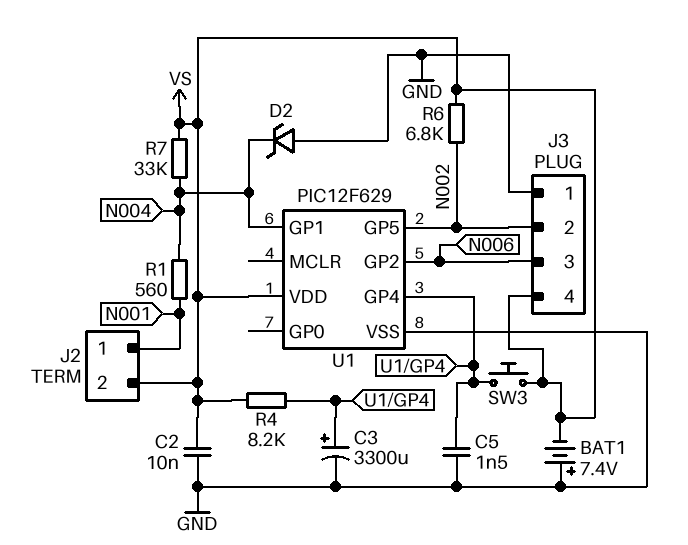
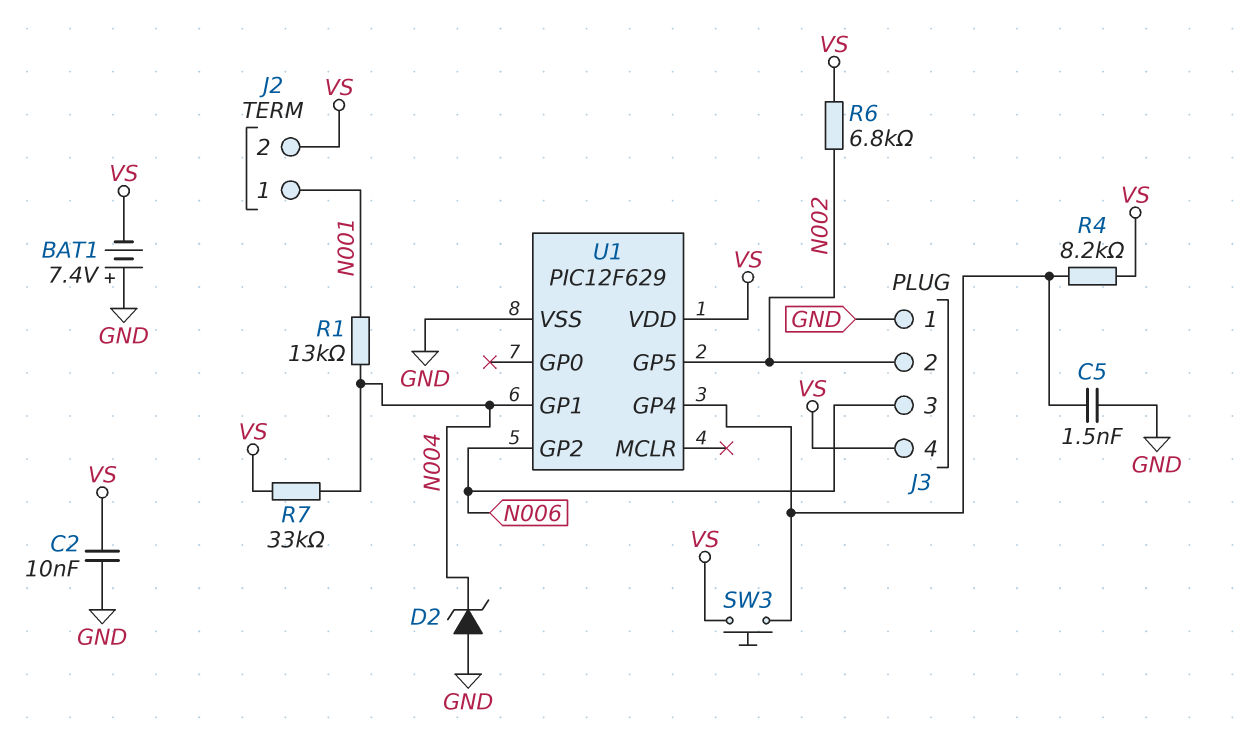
C3: 3300uF (plus U1/GP4, minus GND) -> none
R1: 560 (N001, N004) -> 13k (N001, N004)

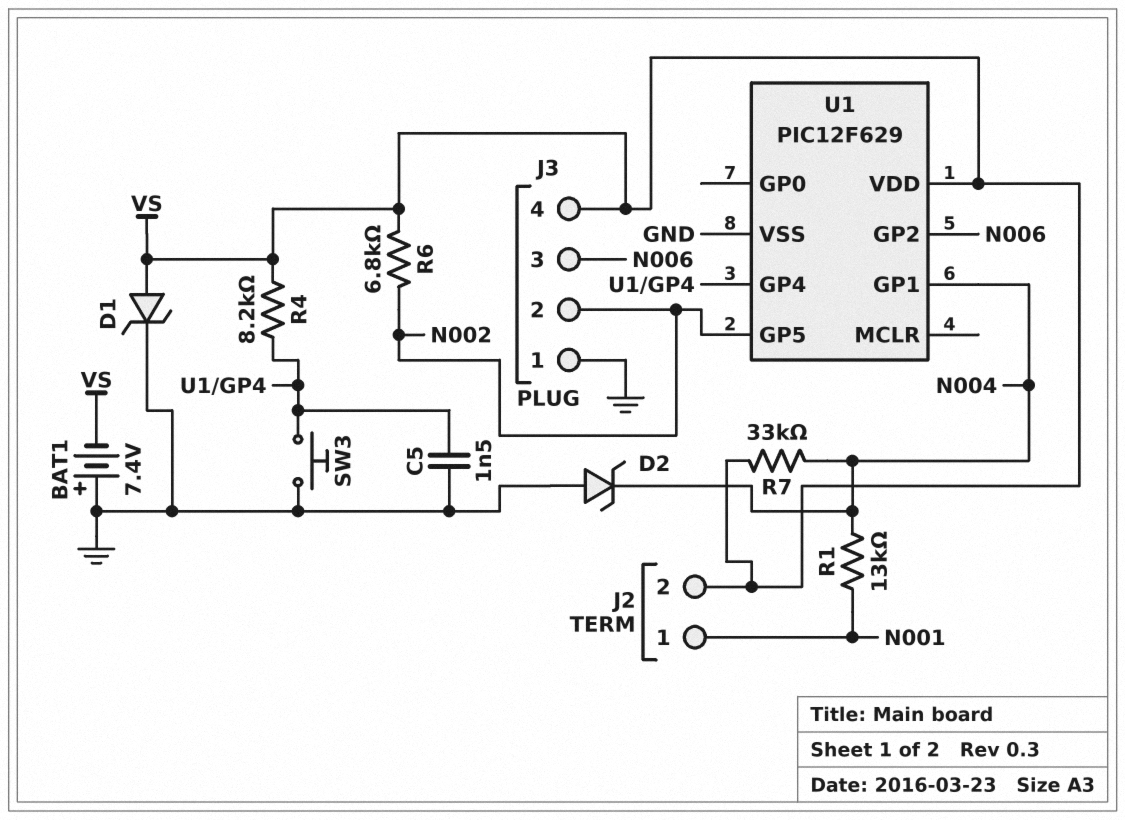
C2: 10nF (GND, VS) -> none
D1: none -> zener (A VS, K GND)
SW3: button (U1/GP4, VS) -> button (GND, U1/GP4)

